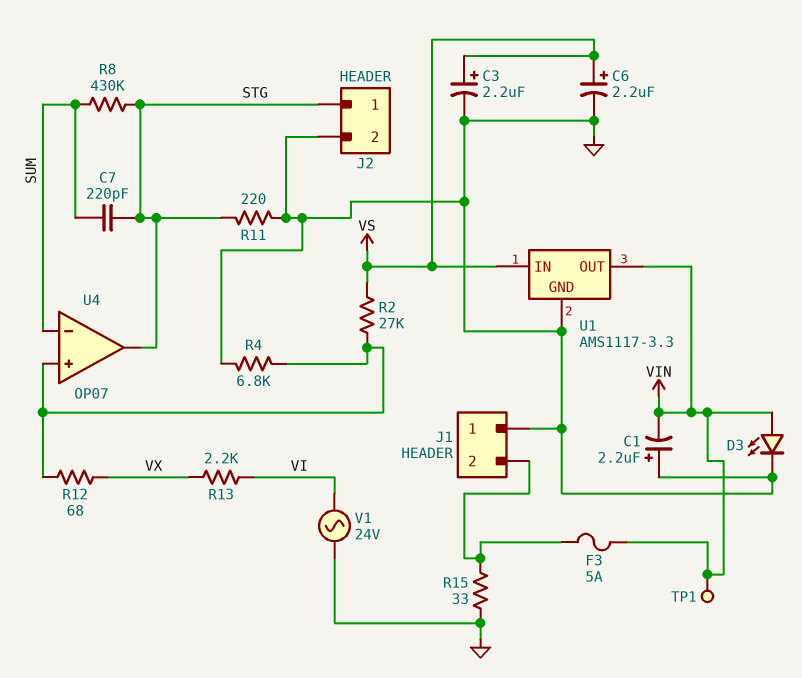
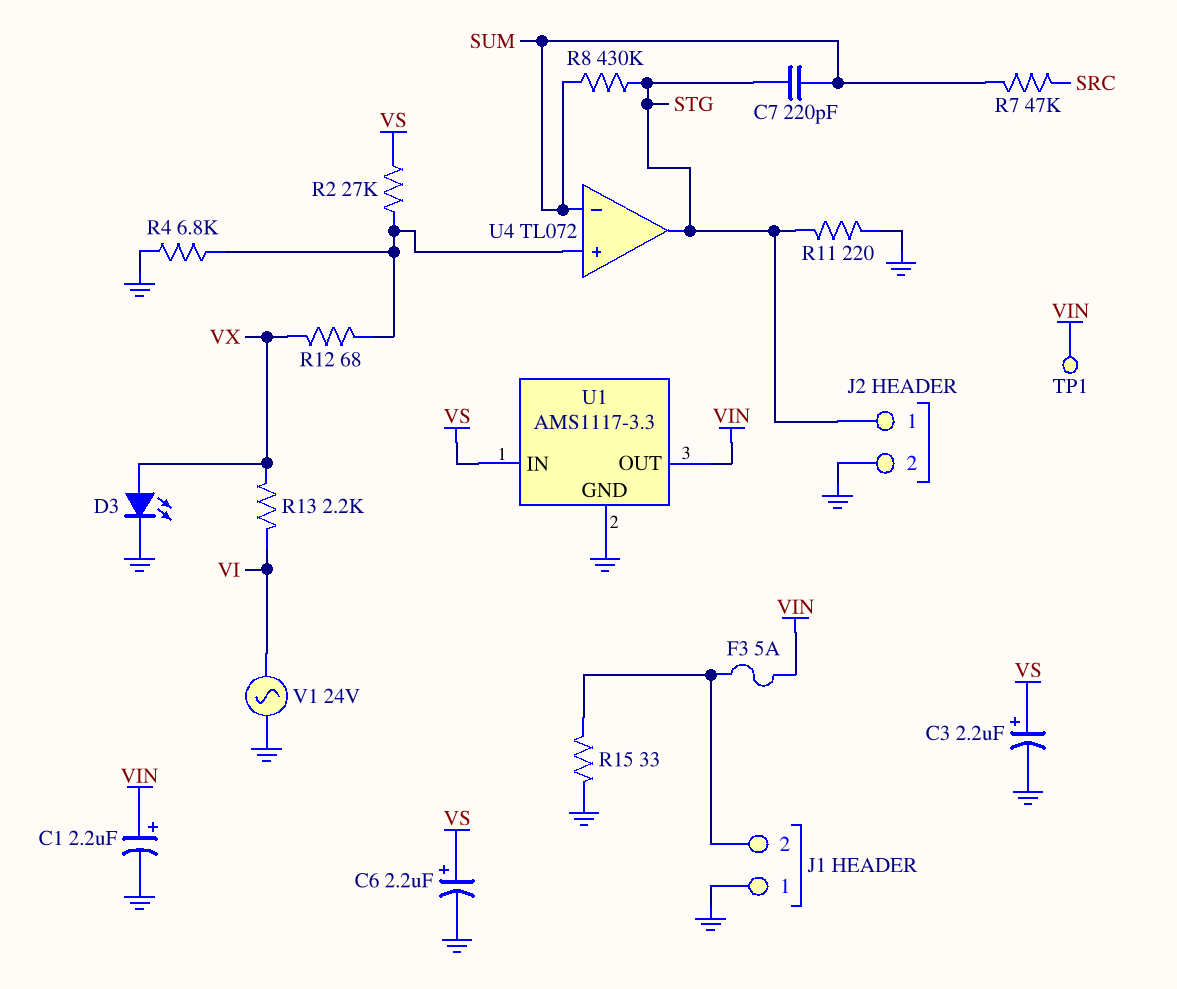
C1: 2.2uF (plus GND, minus VIN) -> 2.2uF (plus VIN, minus GND)
D3: LED (A VIN, K GND) -> LED (A VX, K GND)
R7: none -> 47k (SRC, SUM)
U4: OP07 -> TL072

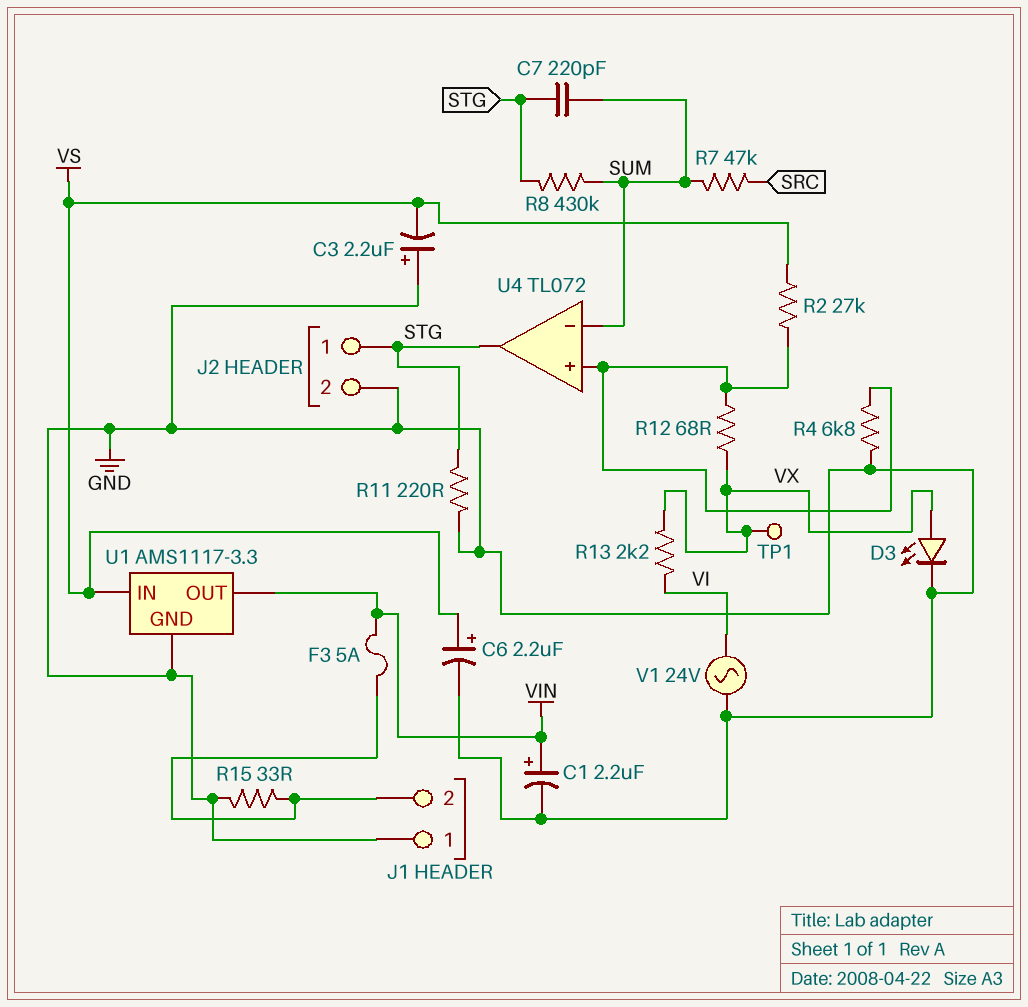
C3: 2.2uF (plus VS, minus GND) -> 2.2uF (plus GND, minus VS)
TP1: test point (VIN) -> test point (VX)

